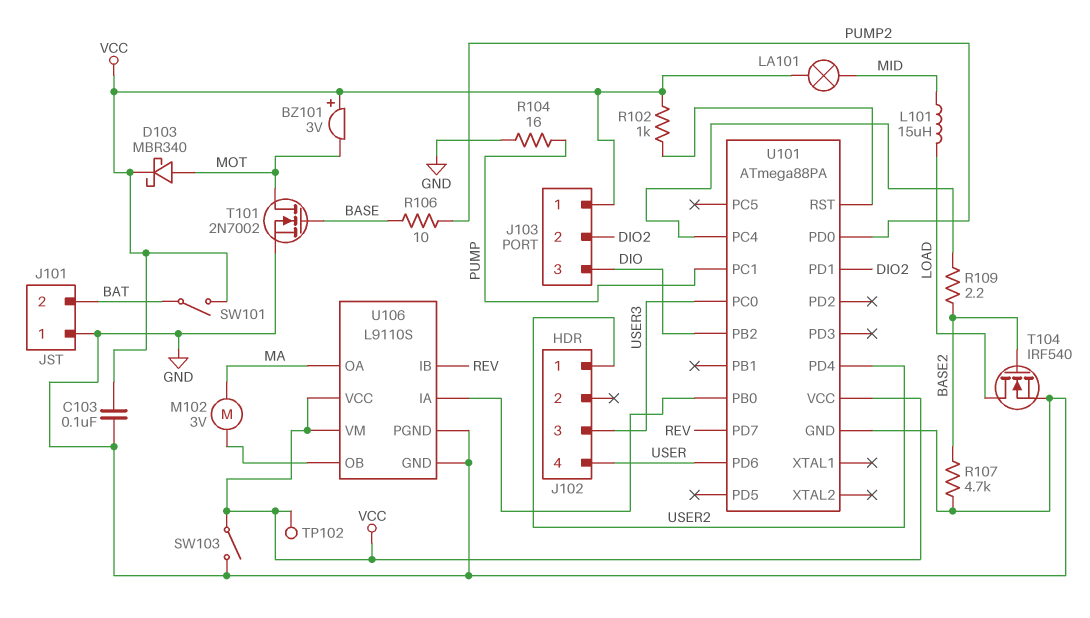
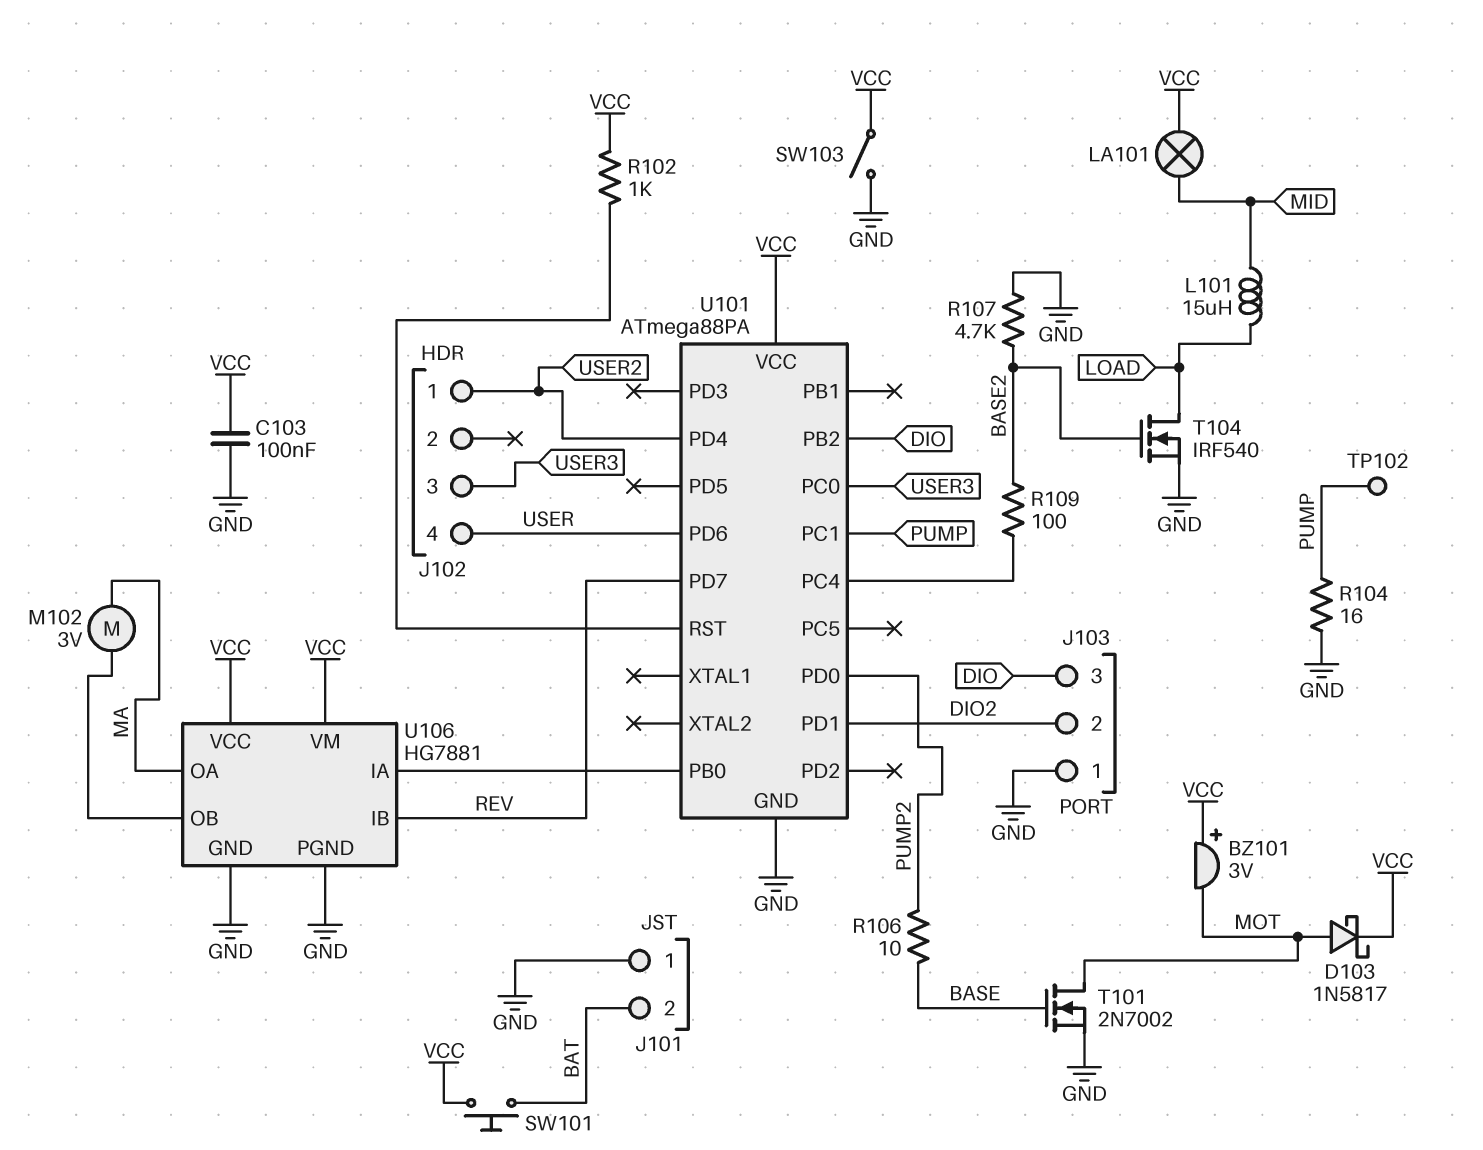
D103: schottky MBR340 (A MOT, K VCC) -> schottky 1N5817 (A MOT, K VCC)
J103 pin 1: VCC -> GND
R109: 2.2 (BASE2, U101/PC4) -> 100 (BASE2, U101/PC4)
SW101: switch (BAT, VCC) -> button (BAT, VCC)
TP102: test point (VCC) -> test point (PUMP)
U106: L9110S -> HG7881

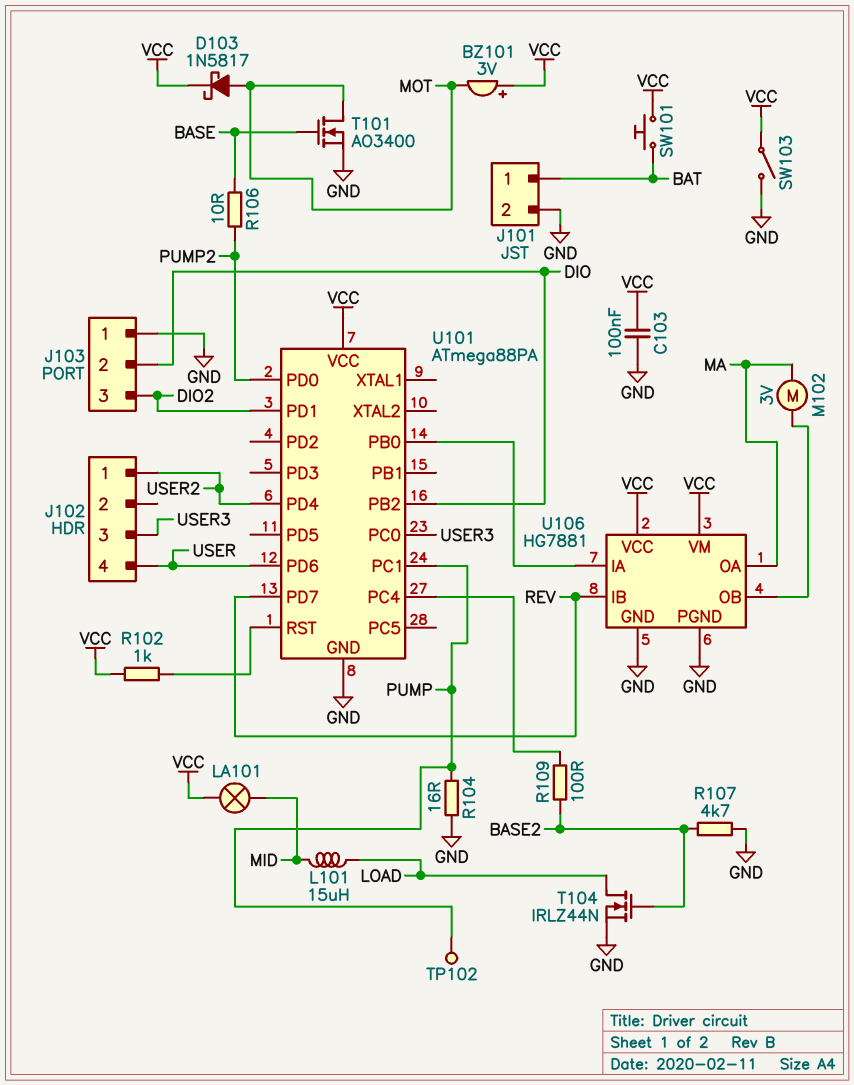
J101 pin 1: GND -> BAT
J101 pin 2: BAT -> GND
J103 pin 2: DIO2 -> DIO
J103 pin 3: DIO -> DIO2
T101: NMOS 2N7002 (G BASE, D MOT, S GND) -> NMOS AO3400 (G BASE, D MOT, S GND)
T104: NMOS IRF540 (G BASE2, D LOAD, S GND) -> NMOS IRLZ44N (G BASE2, D LOAD, S GND)

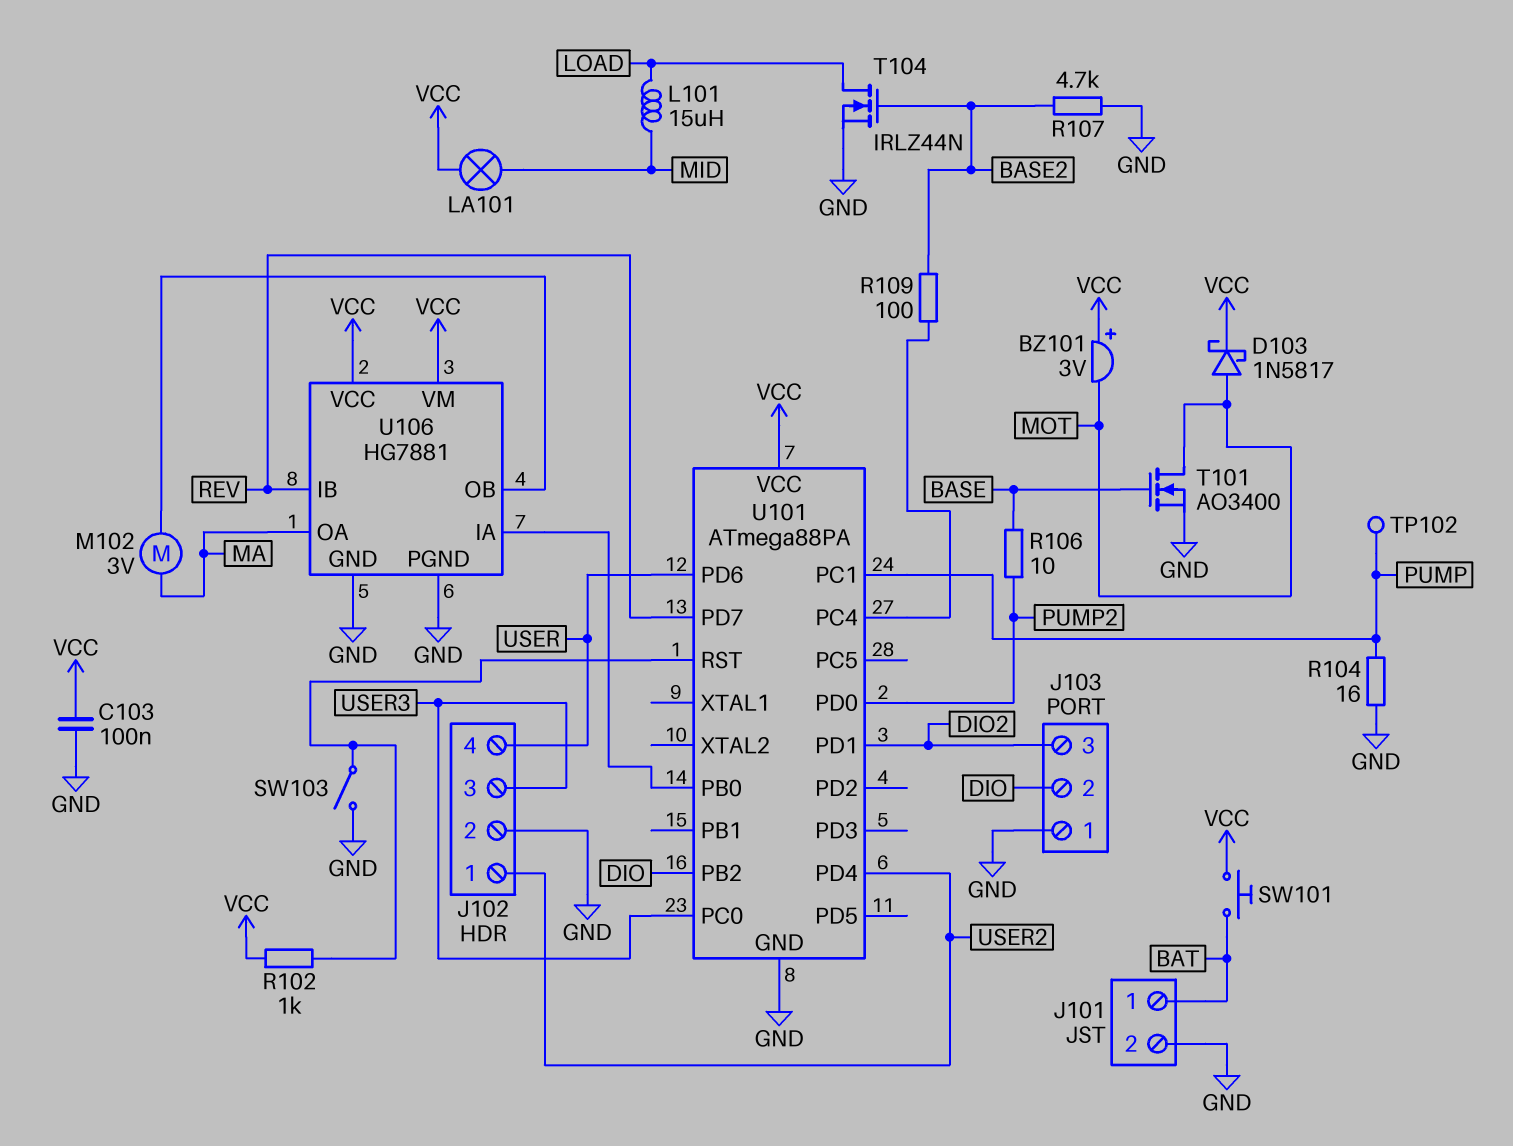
J102 pin 2: none -> GND
SW103: switch (GND, VCC) -> switch (GND, U101/RST)

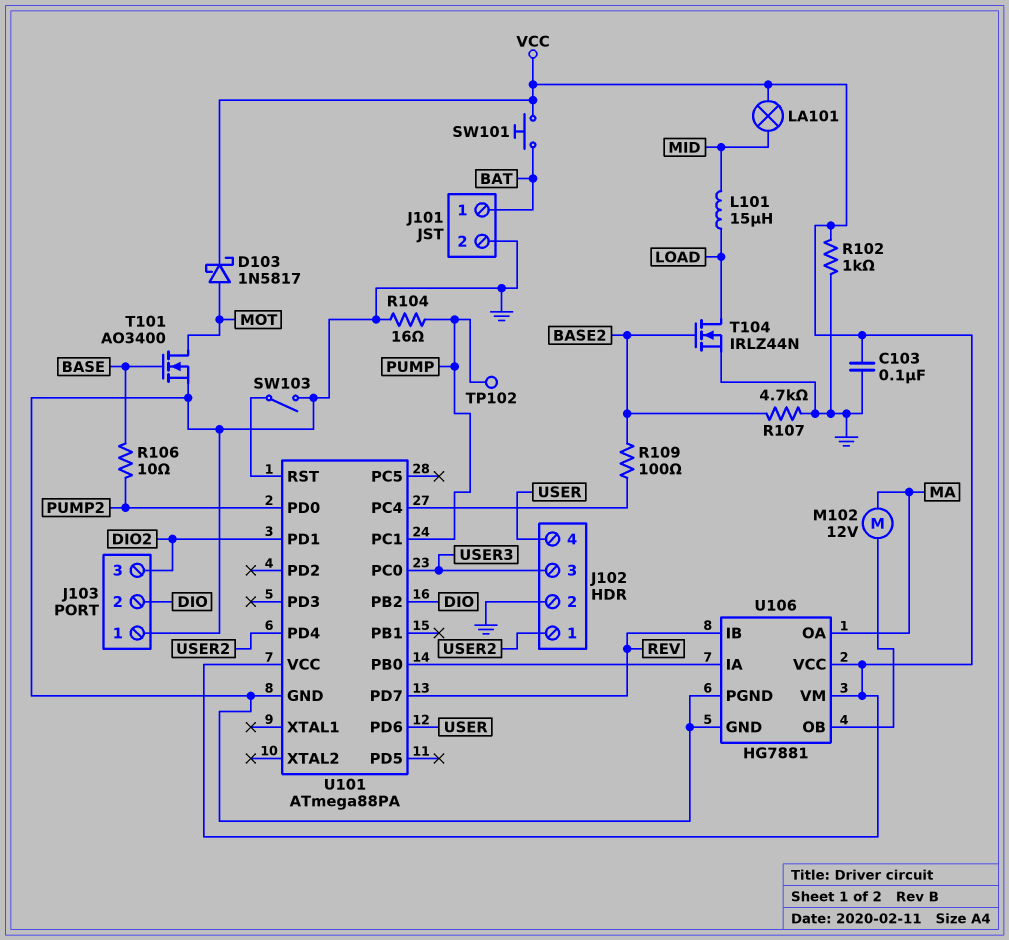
BZ101: buzzer 3V (plus VCC, minus MOT) -> none
M102: motor 3V (MA, U106/OB) -> motor 12V (MA, U106/OB)
R102: 1k (U101/RST, VCC) -> 1k (GND, VCC)

